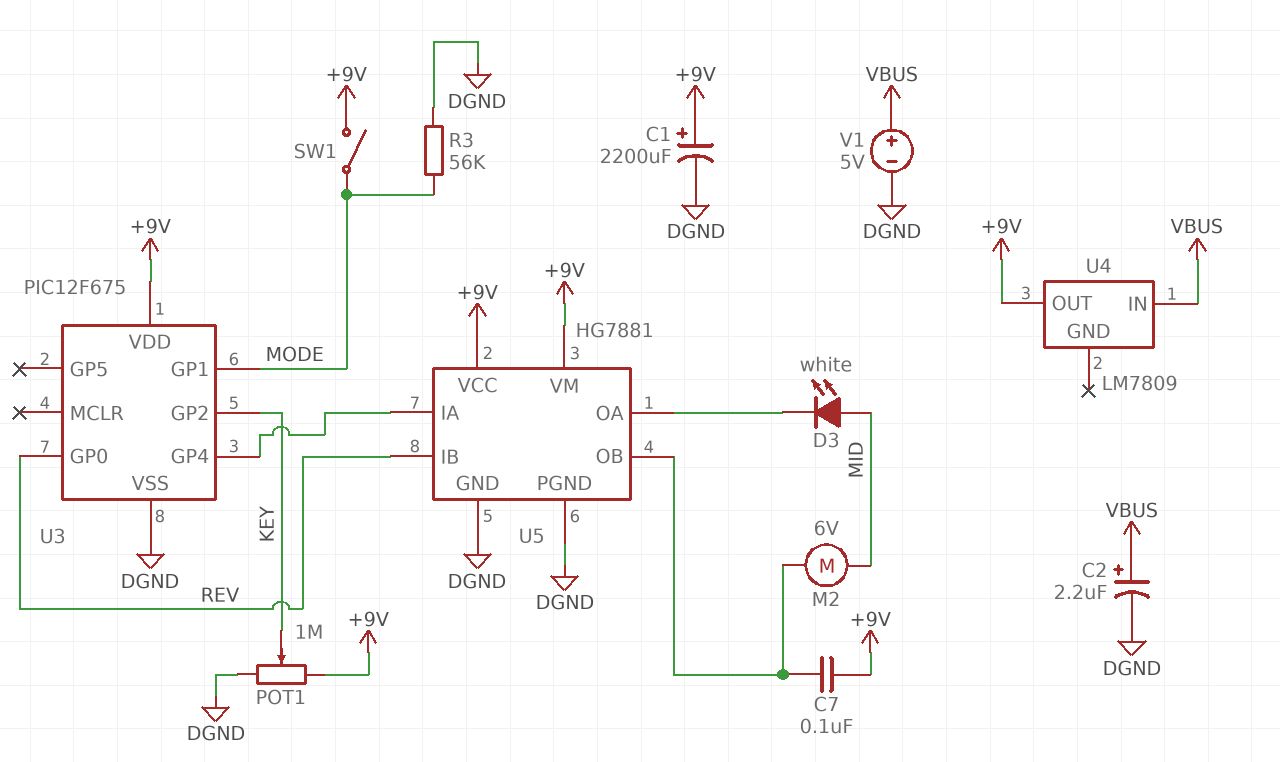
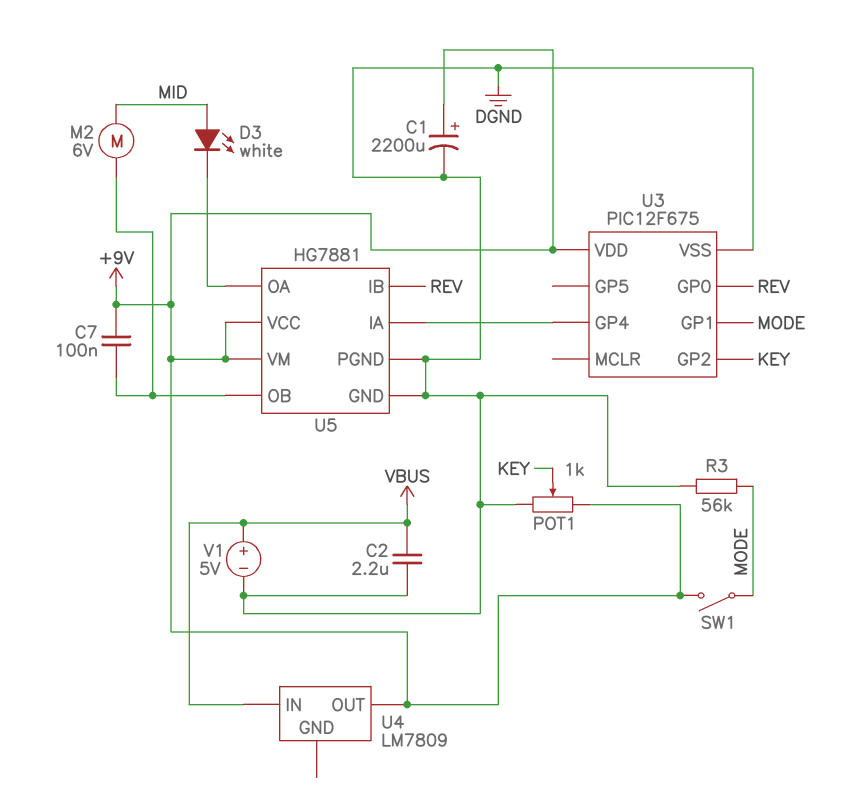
C2: 2.2uF (plus VBUS, minus DGND) -> 2.2uF (DGND, VBUS)
POT1: 1M (+9V, DGND, wiper KEY) -> 1k (+9V, DGND, wiper KEY)

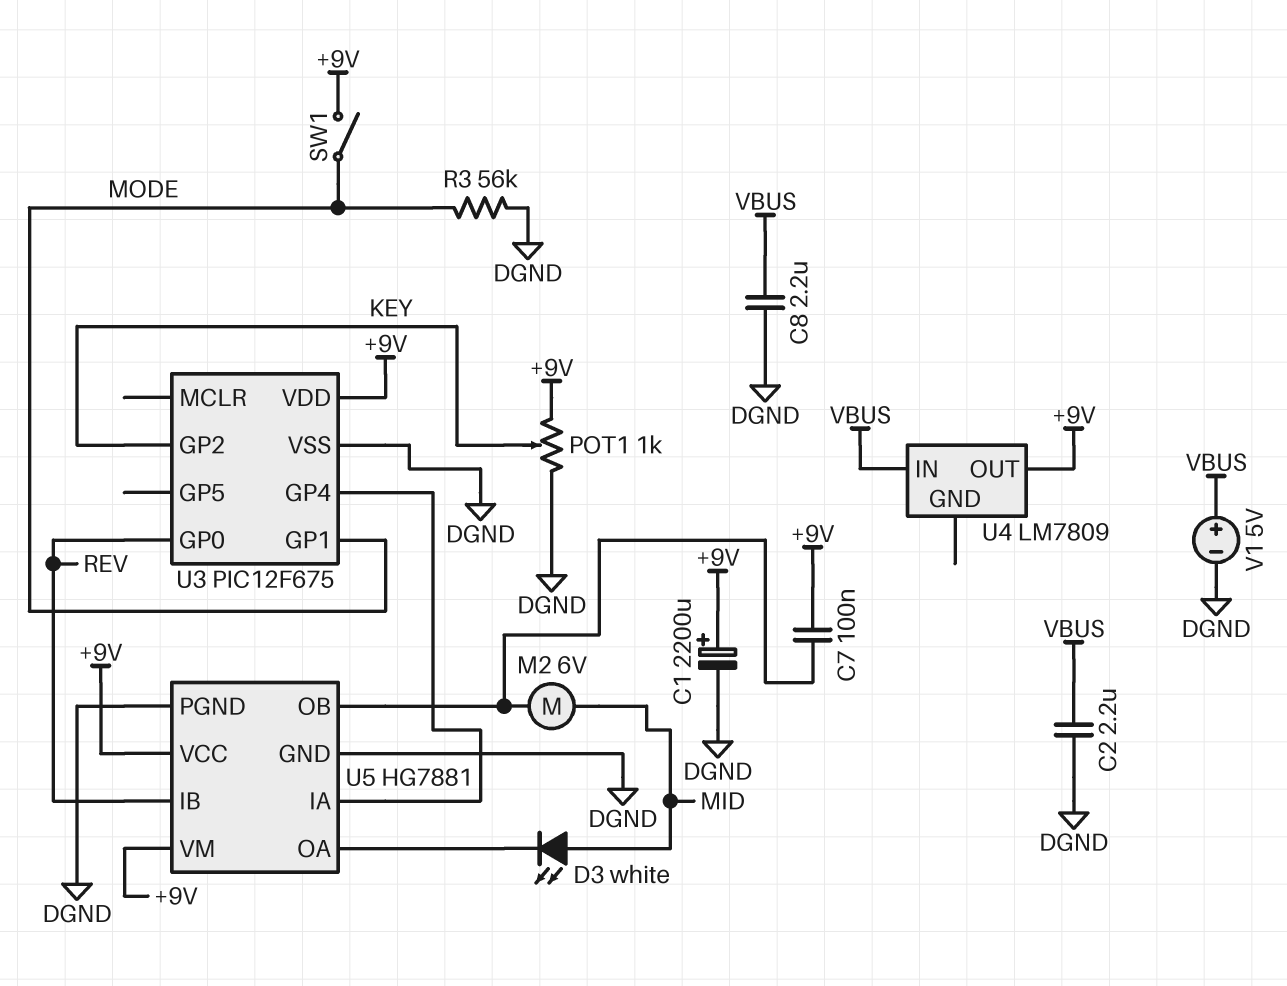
C8: none -> 2.2uF (DGND, VBUS)

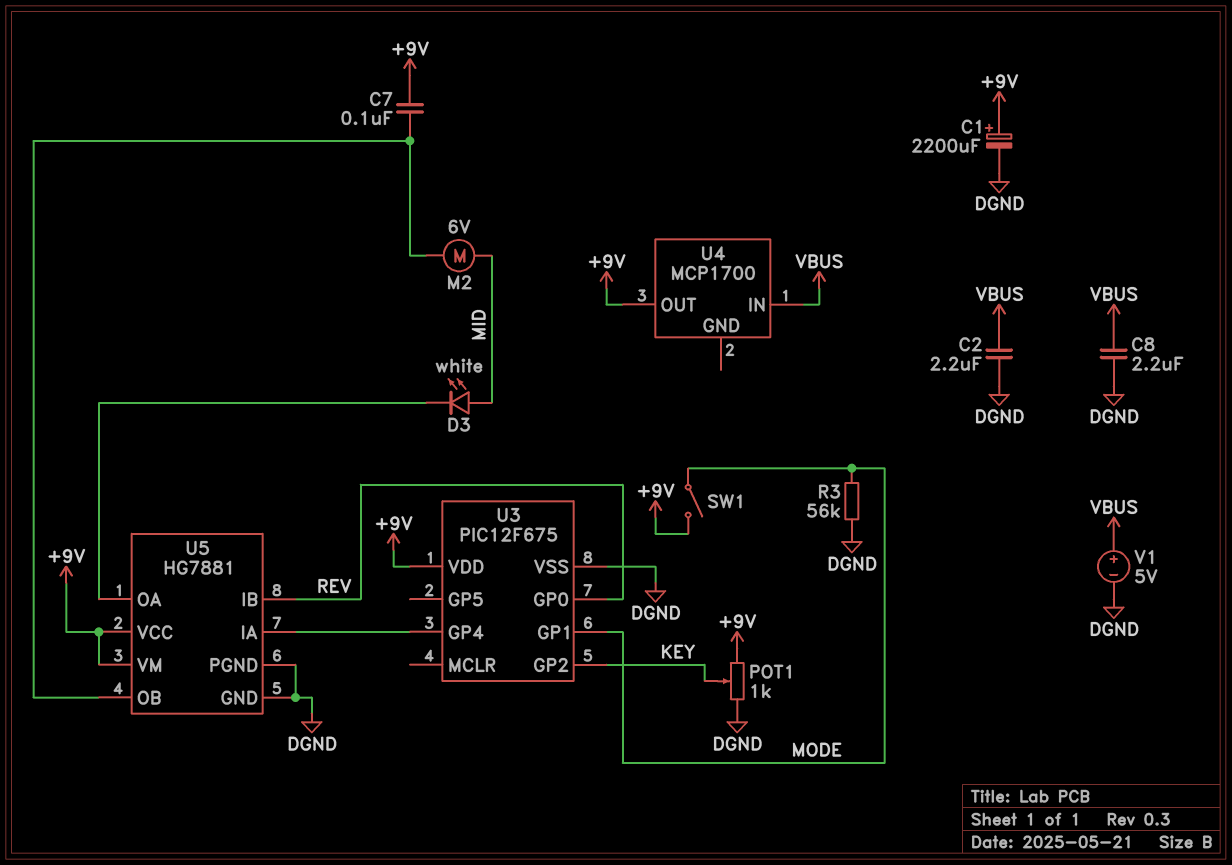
U4: LM7809 -> MCP1700

